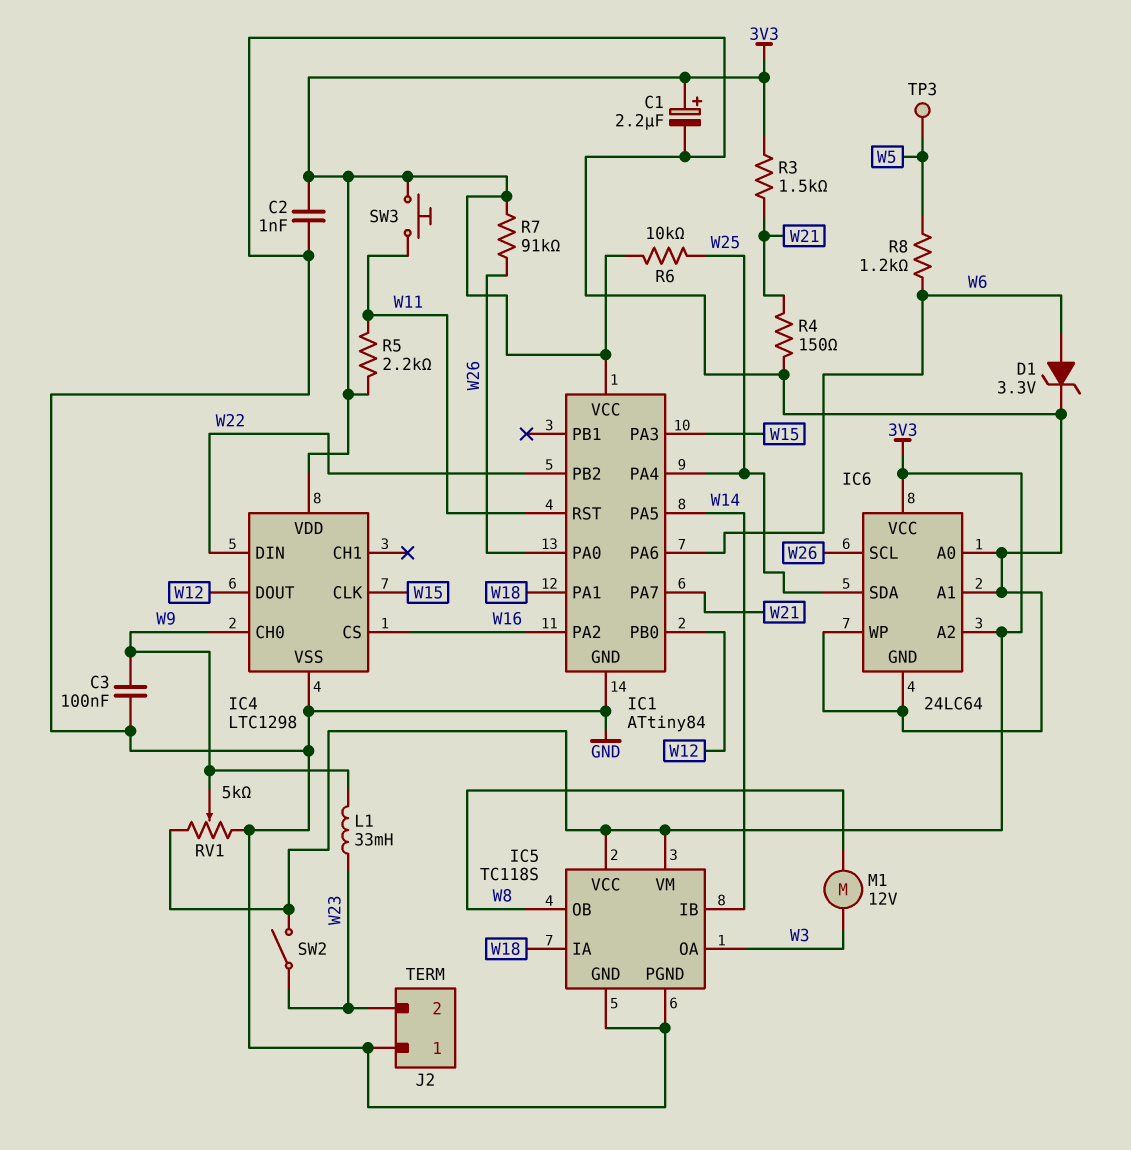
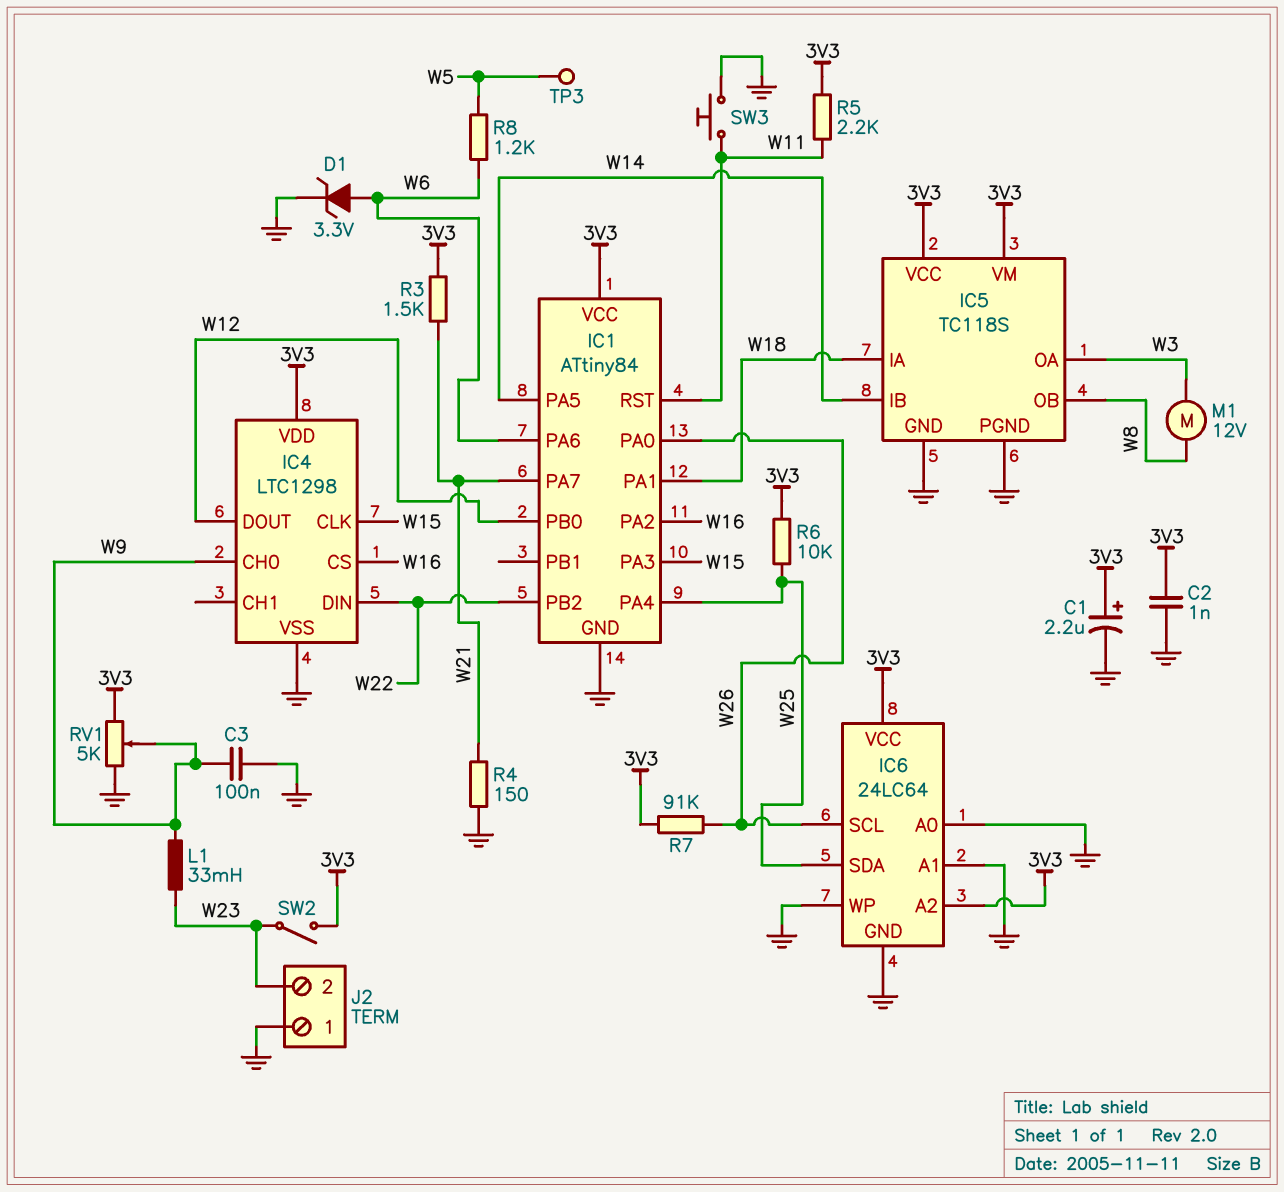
SW3: button (3V3, W11) -> button (GND, W11)

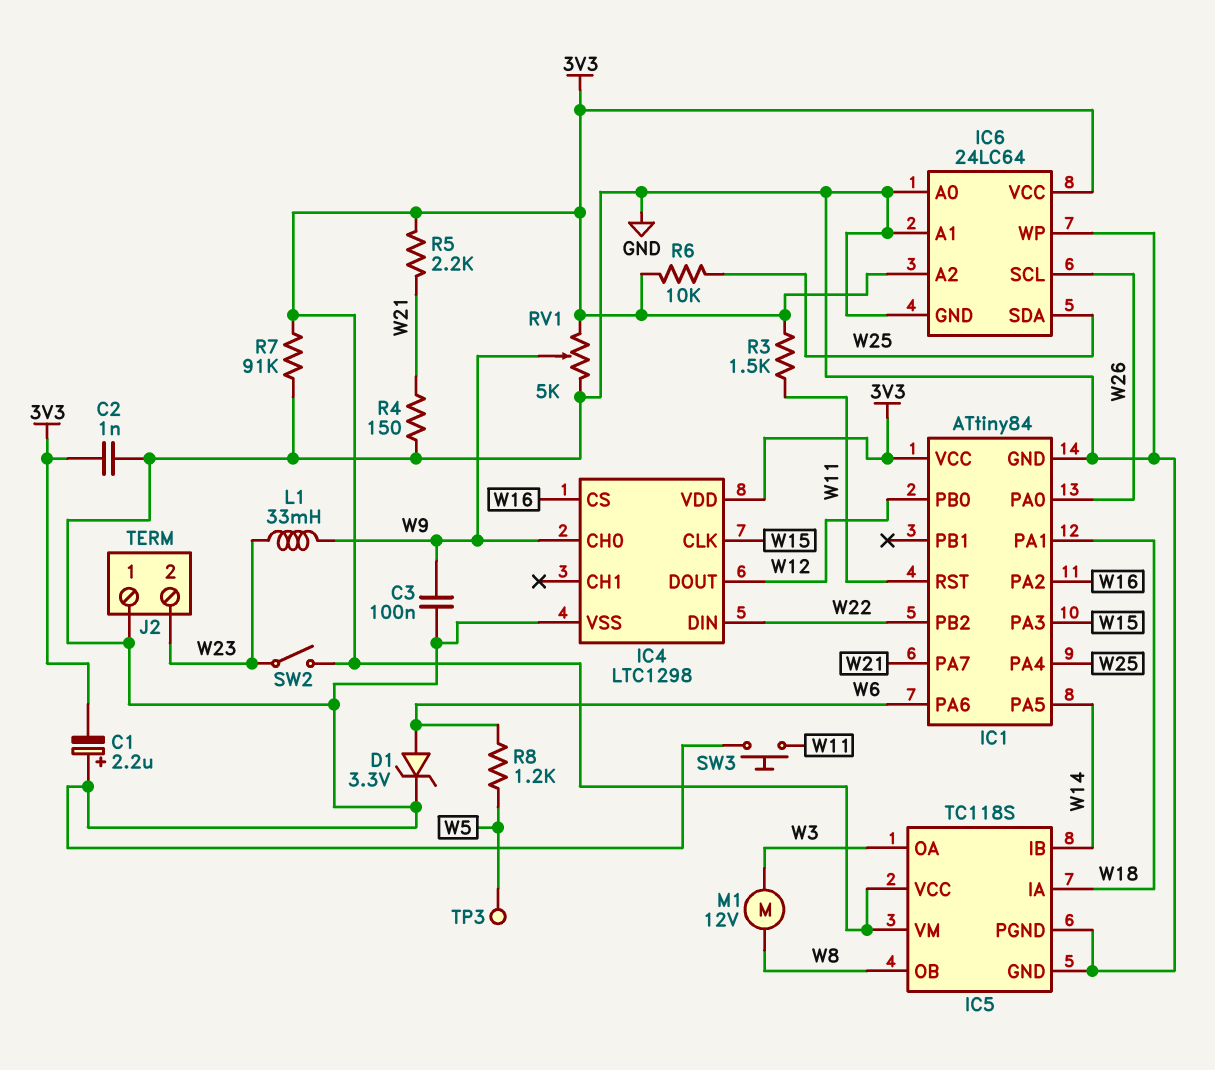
C1: 2.2uF (plus 3V3, minus GND) -> 2.2uF (plus GND, minus 3V3)
R3: 1.5k (3V3, W21) -> 1.5k (3V3, W11)
R5: 2.2k (3V3, W11) -> 2.2k (3V3, W21)
R7: 91k (3V3, W26) -> 91k (3V3, GND)

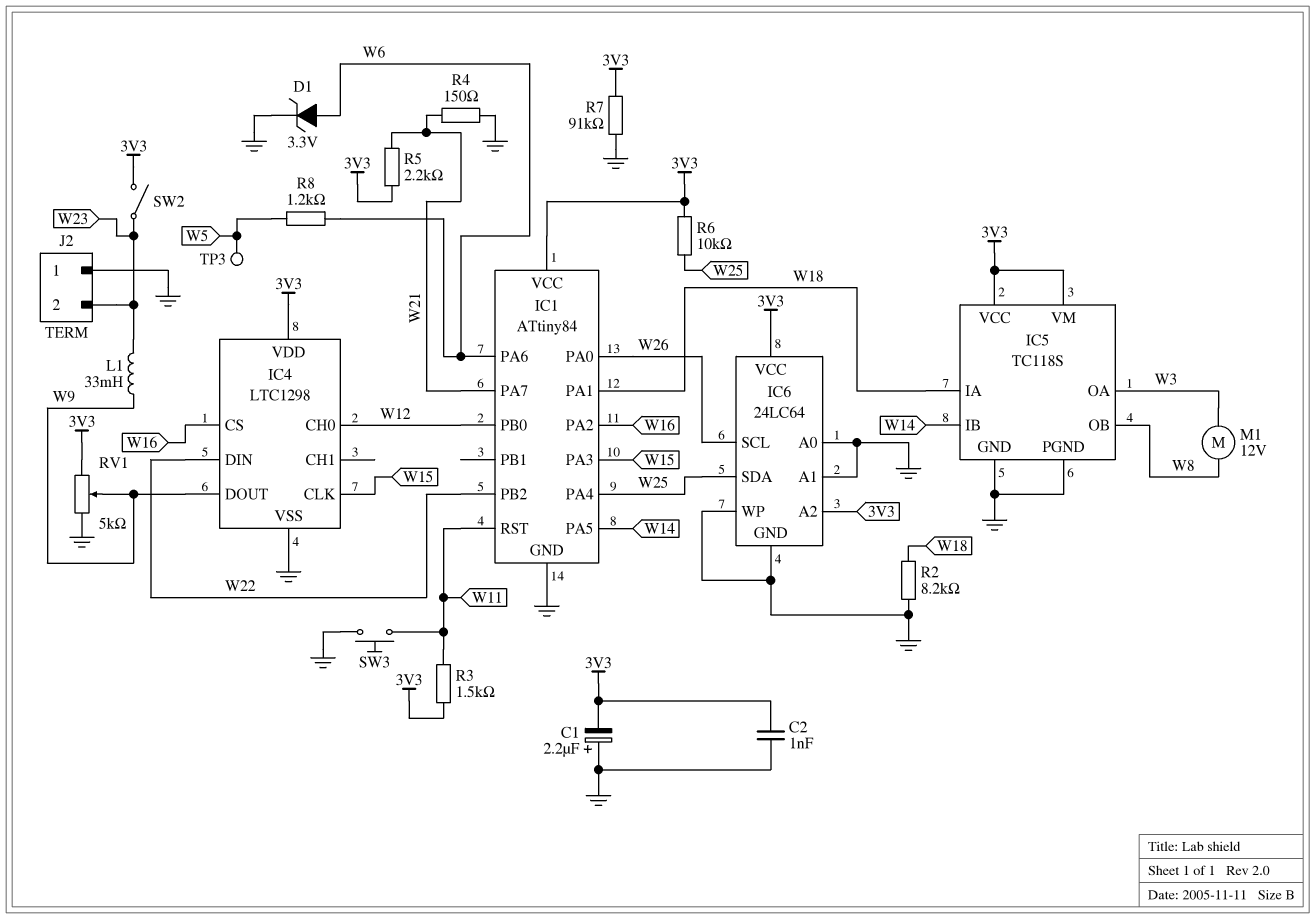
C3: 100nF (GND, W9) -> none
IC4 pin CH0: W9 -> W12
IC4 pin DOUT: W12 -> W9
R2: none -> 8.2k (GND, W18)

